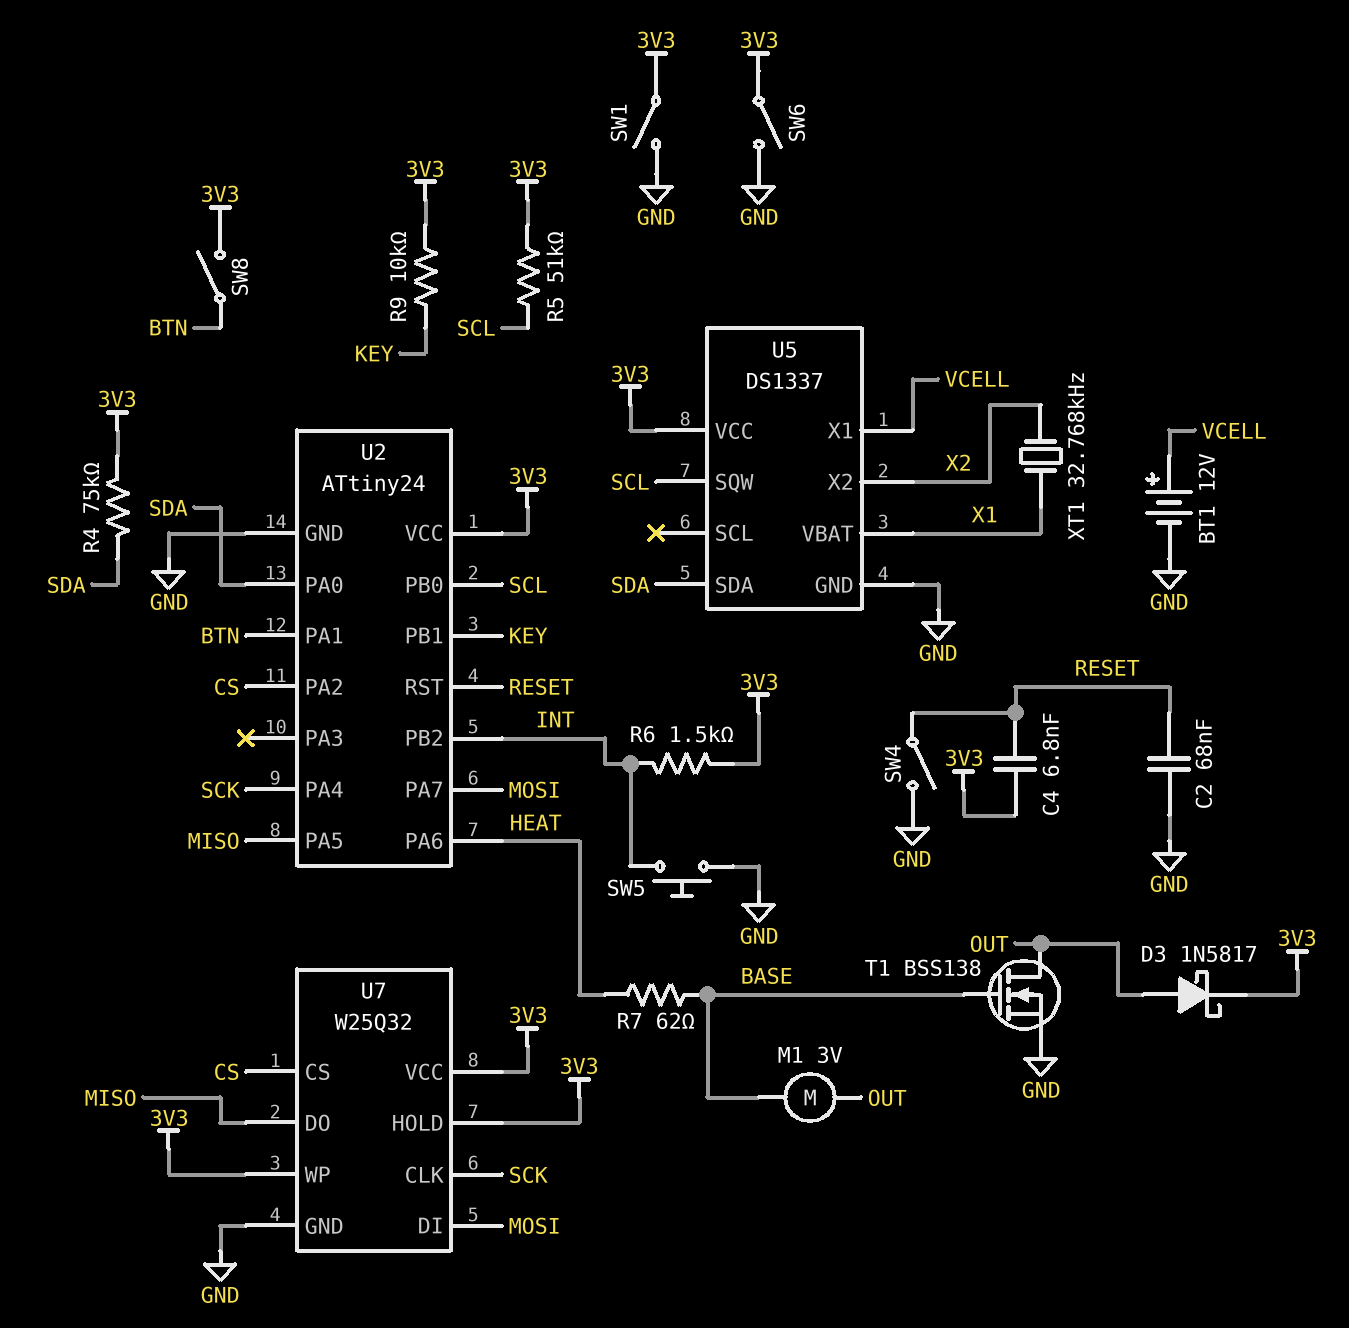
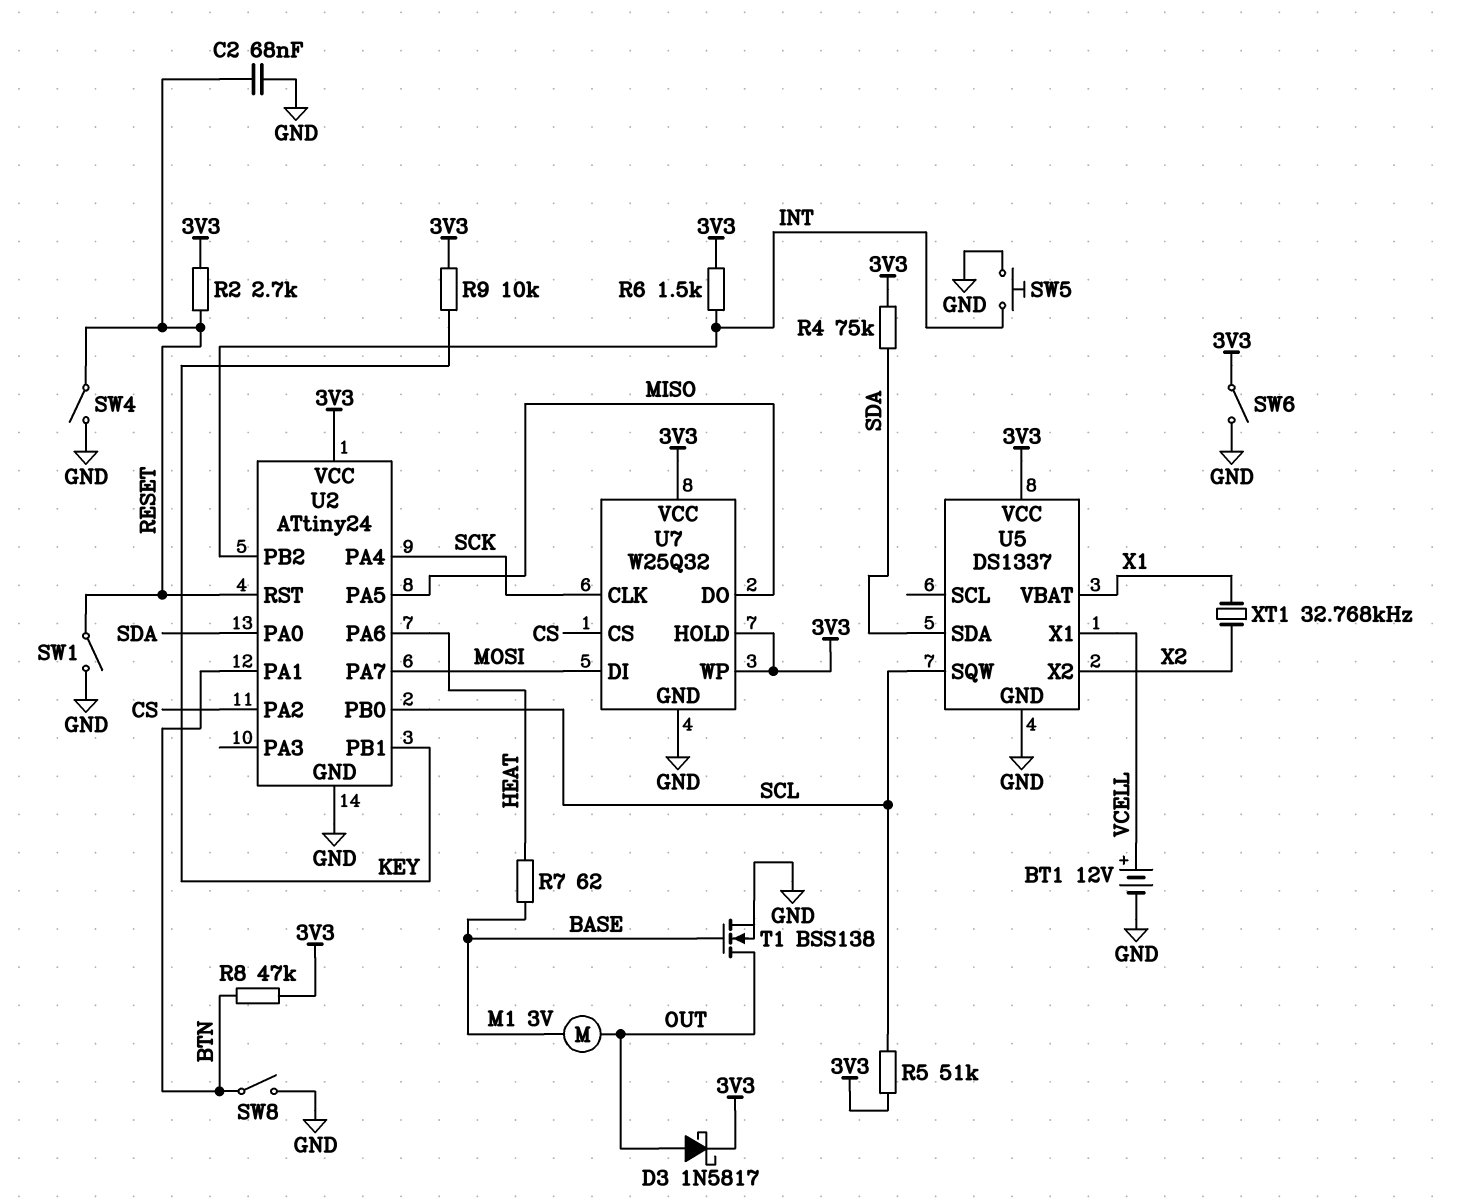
C4: 6.8nF (3V3, RESET) -> none
R2: none -> 2.7k (3V3, RESET)
R8: none -> 47k (3V3, BTN)
SW1: switch (3V3, GND) -> switch (GND, RESET)
SW8: switch (3V3, BTN) -> switch (BTN, GND)

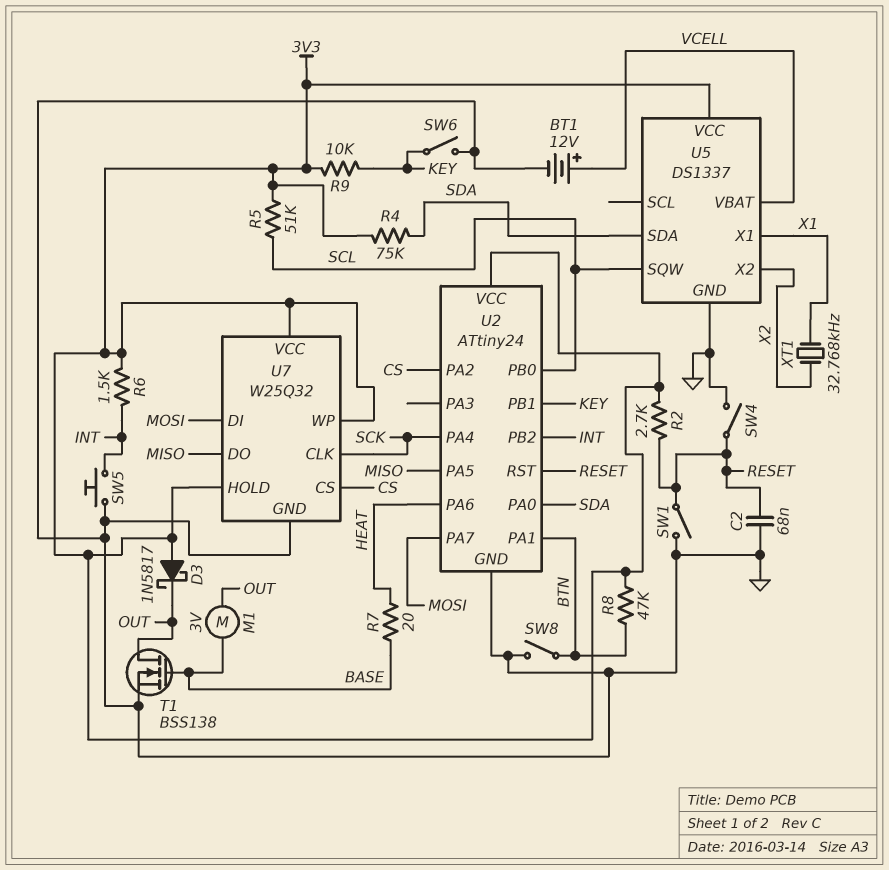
D3: schottky 1N5817 (A OUT, K 3V3) -> schottky 1N5817 (A 3V3, K OUT)
R7: 62 (BASE, HEAT) -> 20 (BASE, HEAT)
SW6: switch (3V3, GND) -> switch (GND, KEY)
U5 pin VBAT: X1 -> VCELL
U5 pin X1: VCELL -> X1

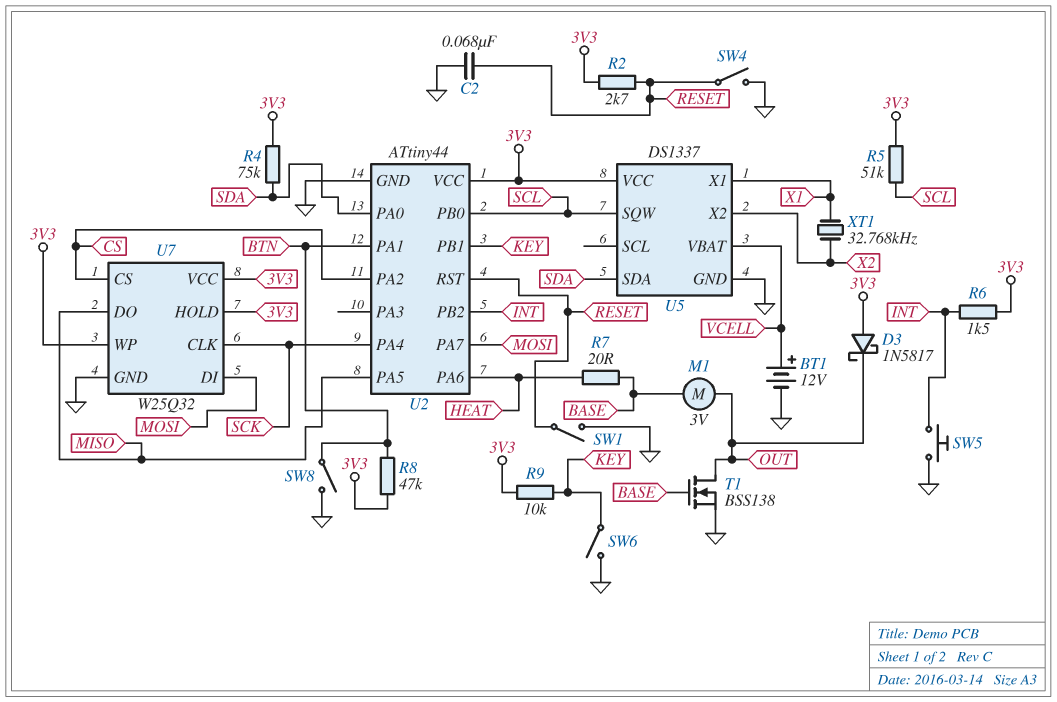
U2: ATtiny24 -> ATtiny44

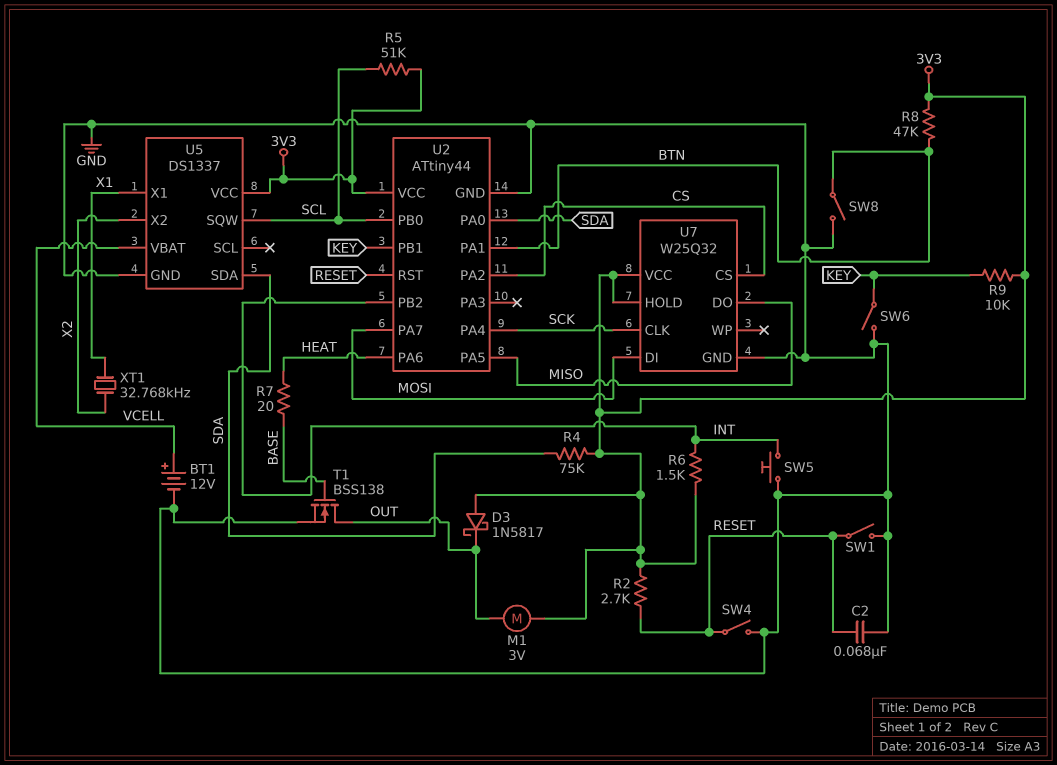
M1: motor 3V (BASE, OUT) -> motor 3V (3V3, OUT)
U7 pin WP: 3V3 -> none

